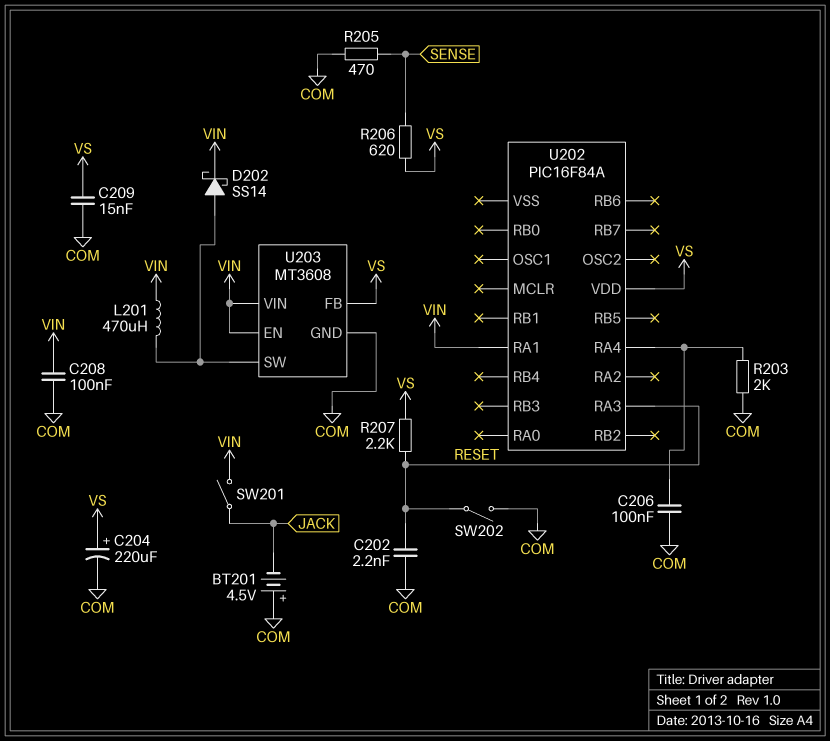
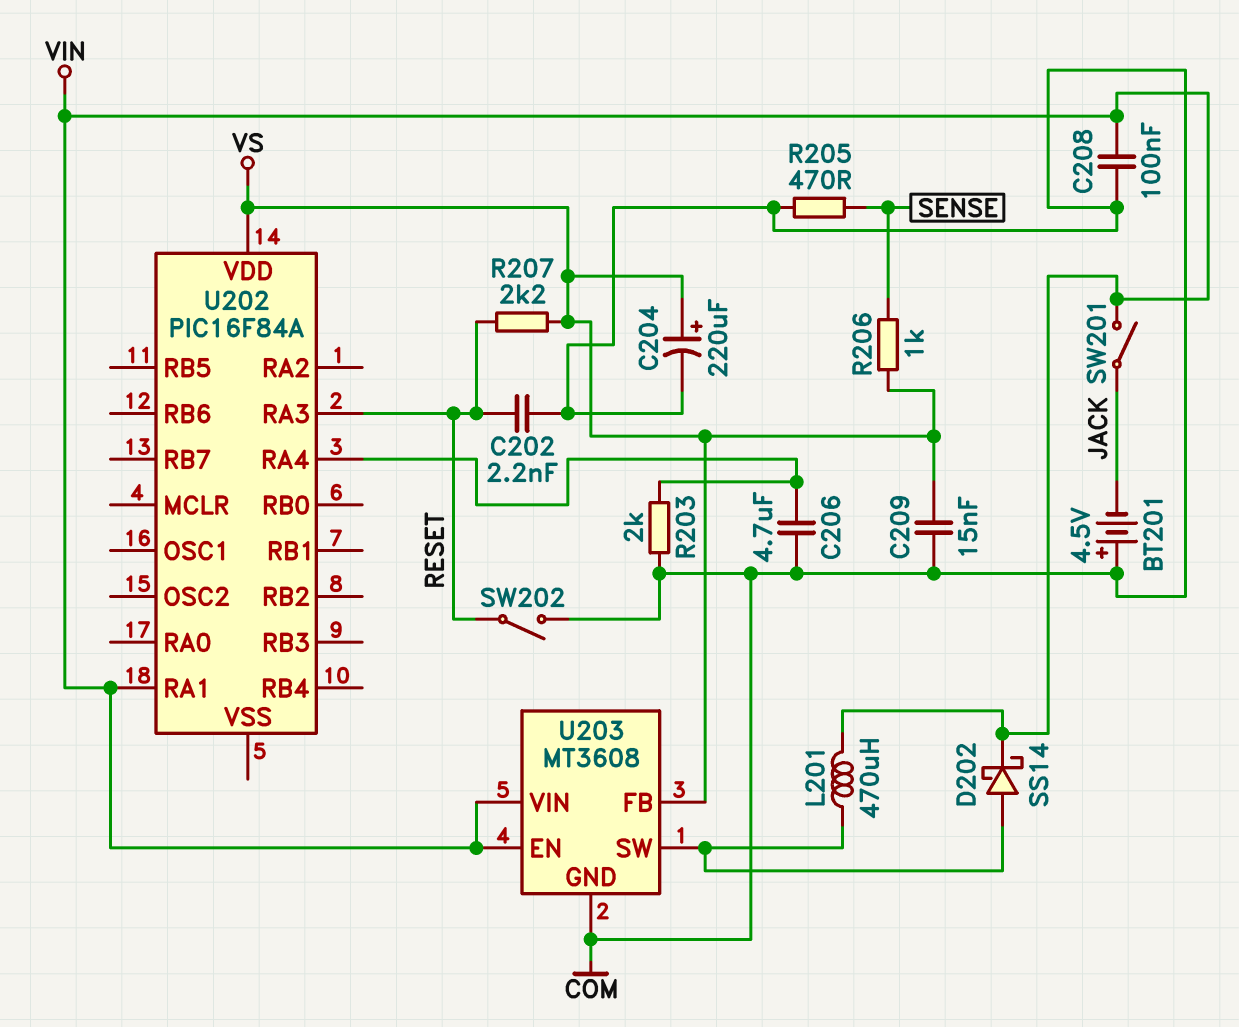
C206: 100nF (COM, U202/RA4) -> 4.7uF (COM, U202/RA4)
R206: 620 (SENSE, VS) -> 1k (SENSE, VS)

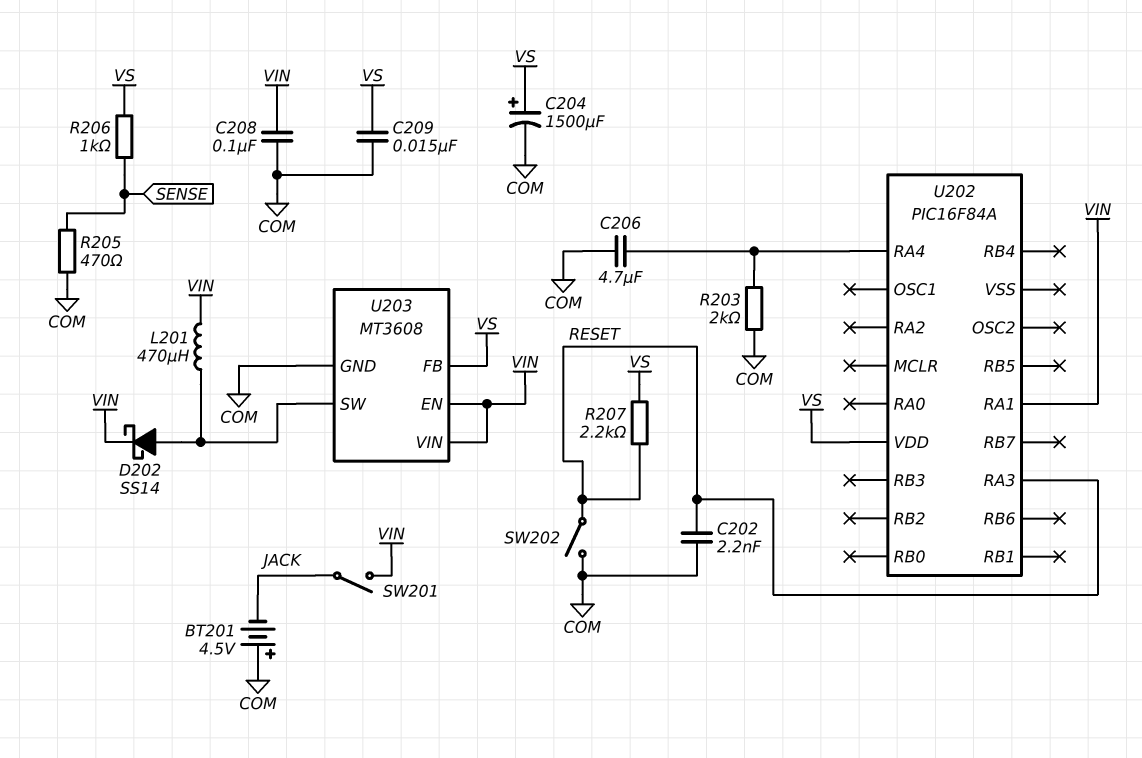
C204: 220uF (plus VS, minus COM) -> 1500uF (plus VS, minus COM)

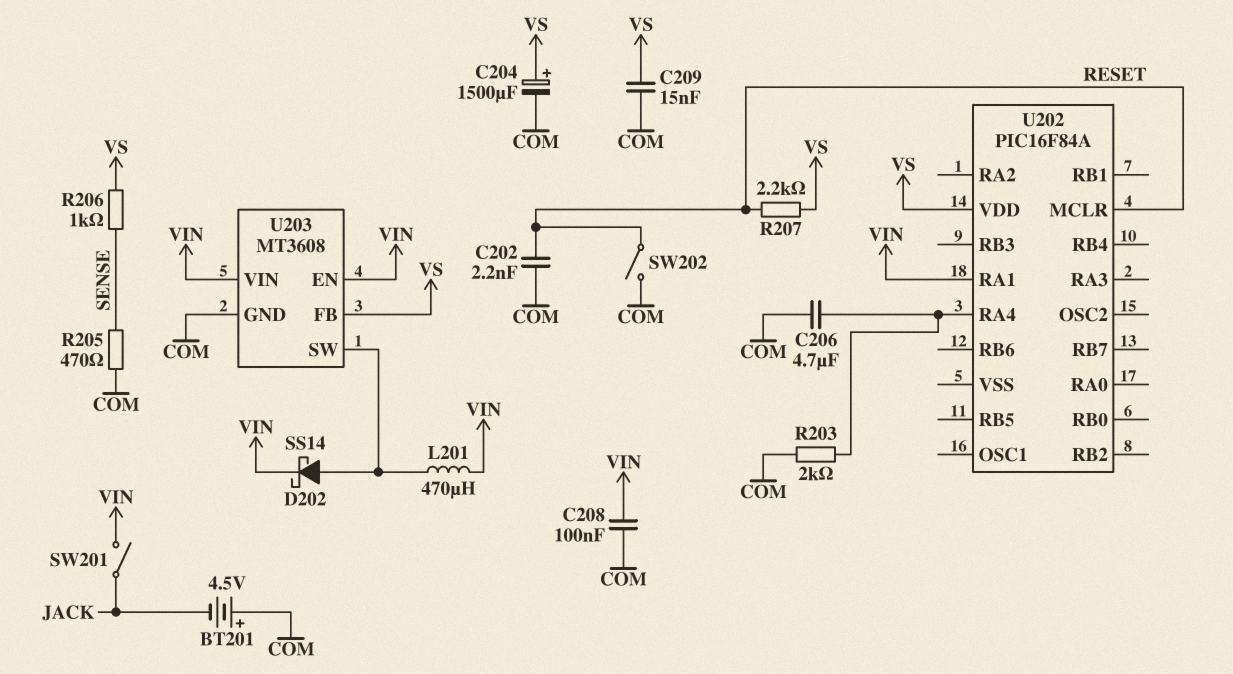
U202 pin MCLR: none -> RESET
U202 pin RA3: RESET -> none

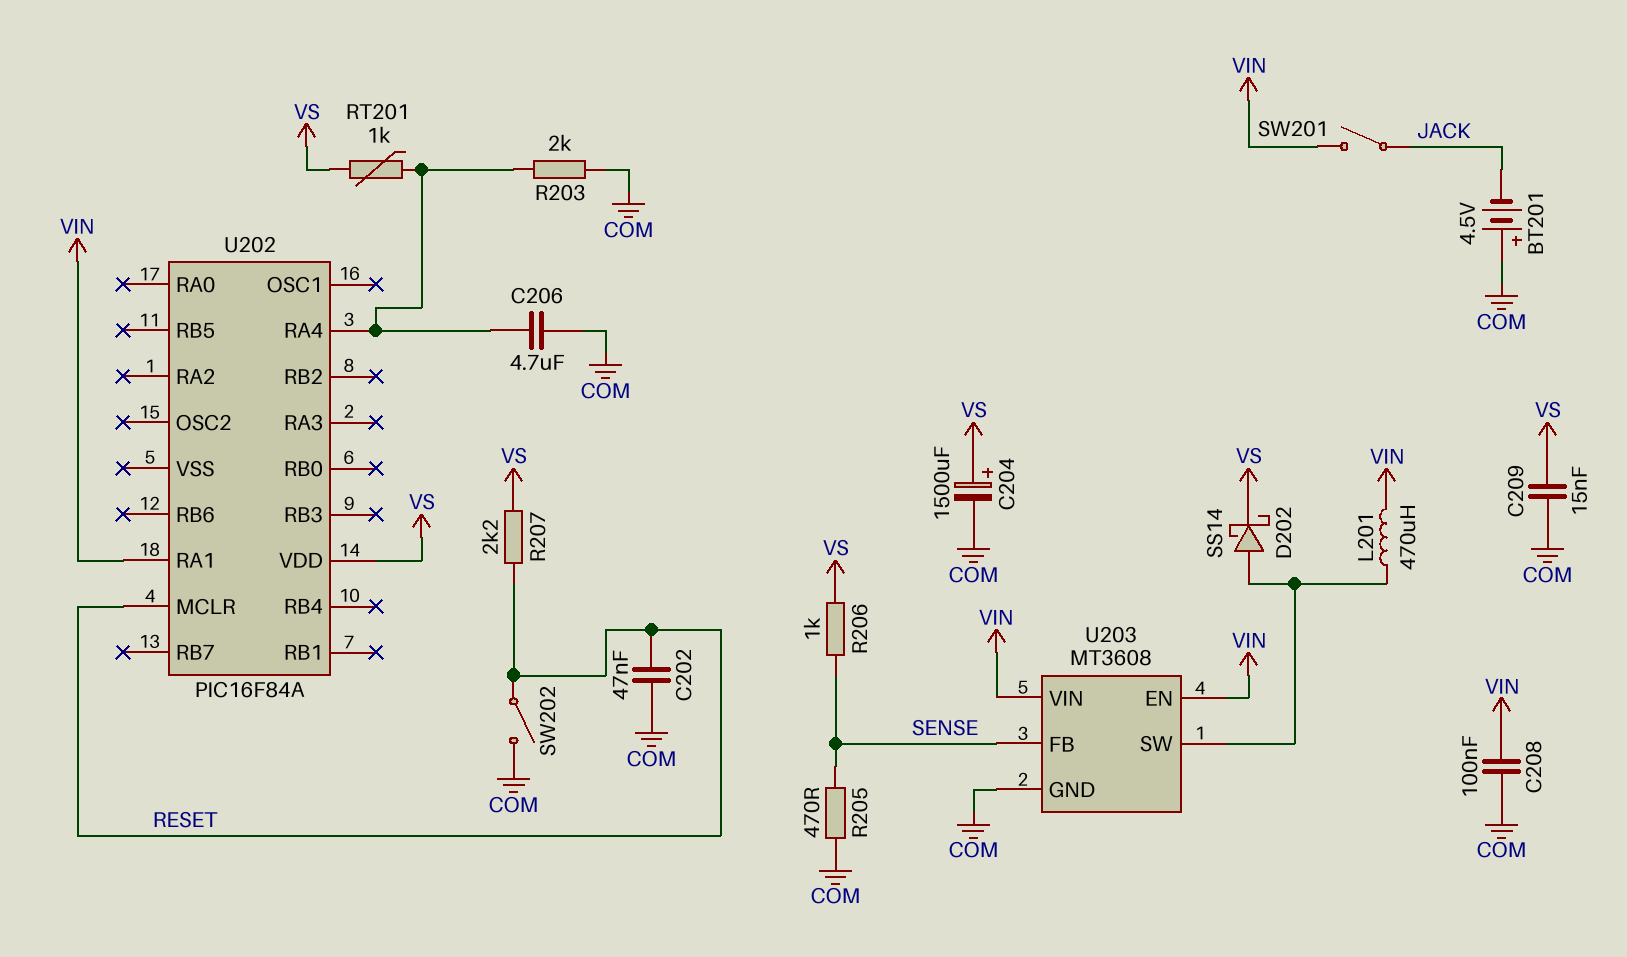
C202: 2.2nF (COM, RESET) -> 47nF (COM, RESET)
D202: schottky SS14 (A U203/SW, K VIN) -> schottky SS14 (A U203/SW, K VS)
RT201: none -> 1k (U202/RA4, VS)
U203 pin FB: VS -> SENSE

